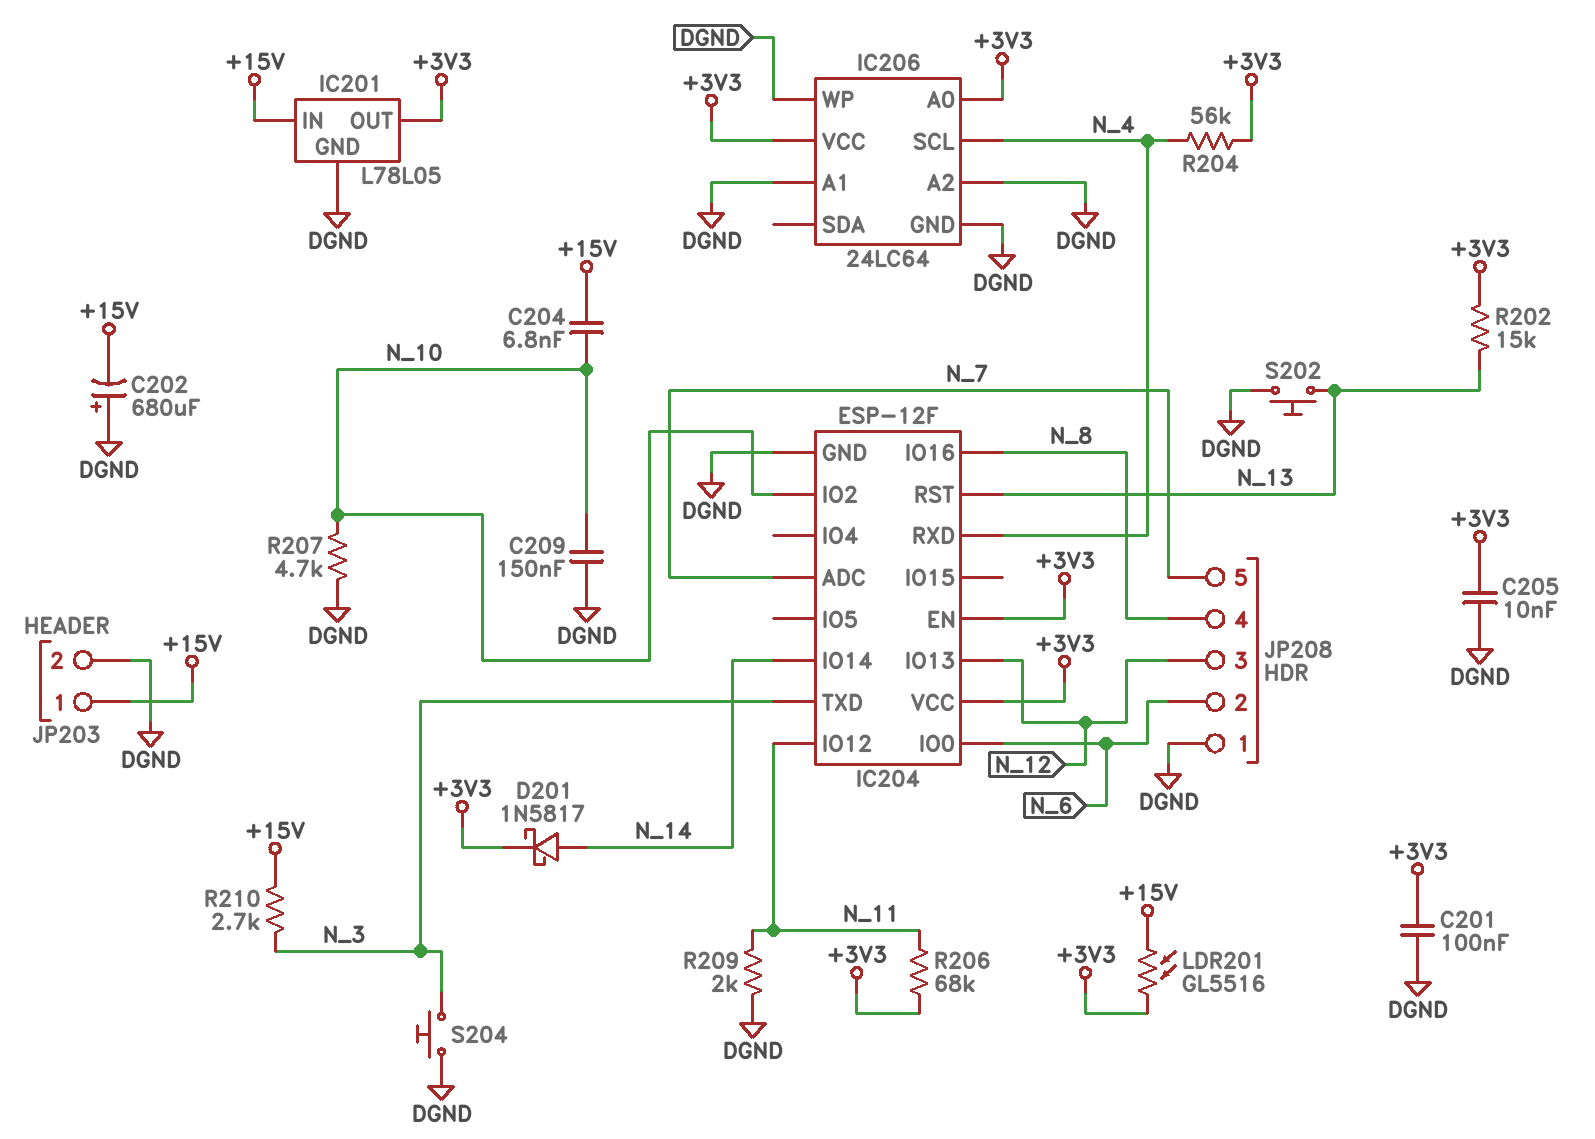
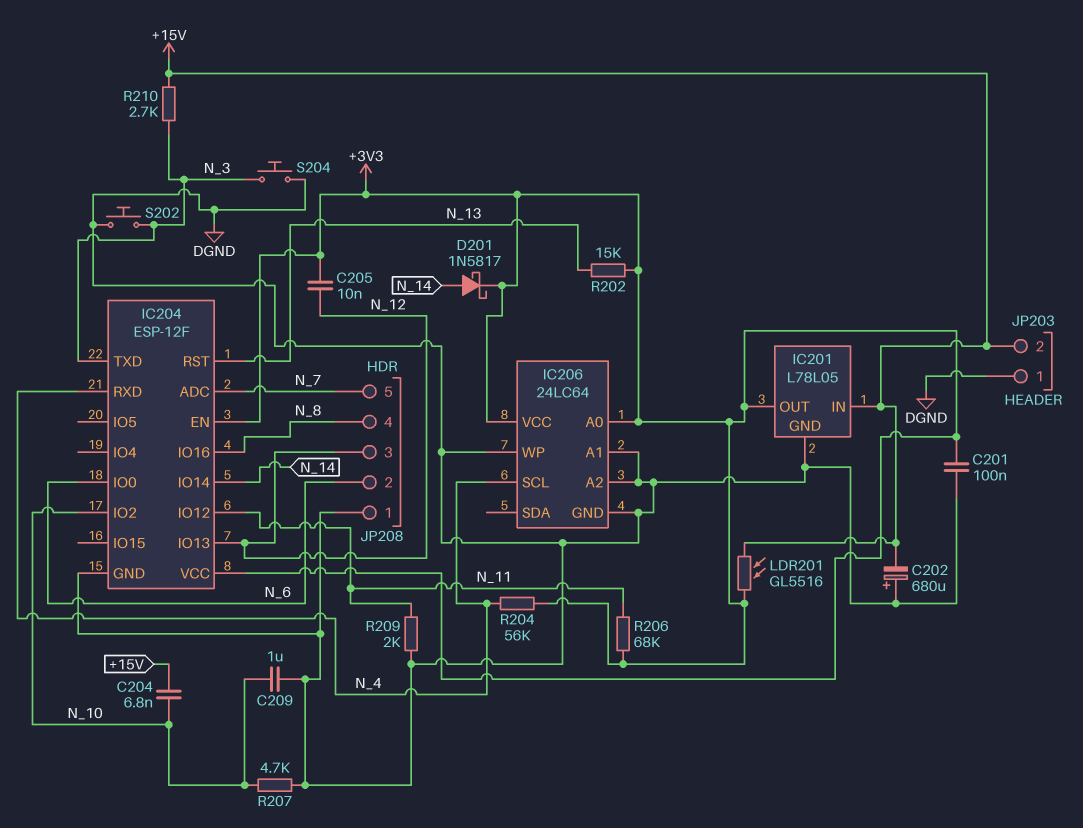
C205: 10nF (+3V3, DGND) -> 10nF (+3V3, N_12)
C209: 150nF (DGND, N_10) -> 1uF (DGND, N_10)
JP203 pin 1: +15V -> DGND
JP203 pin 2: DGND -> +15V
S202: button (DGND, N_13) -> button (DGND, N_3)

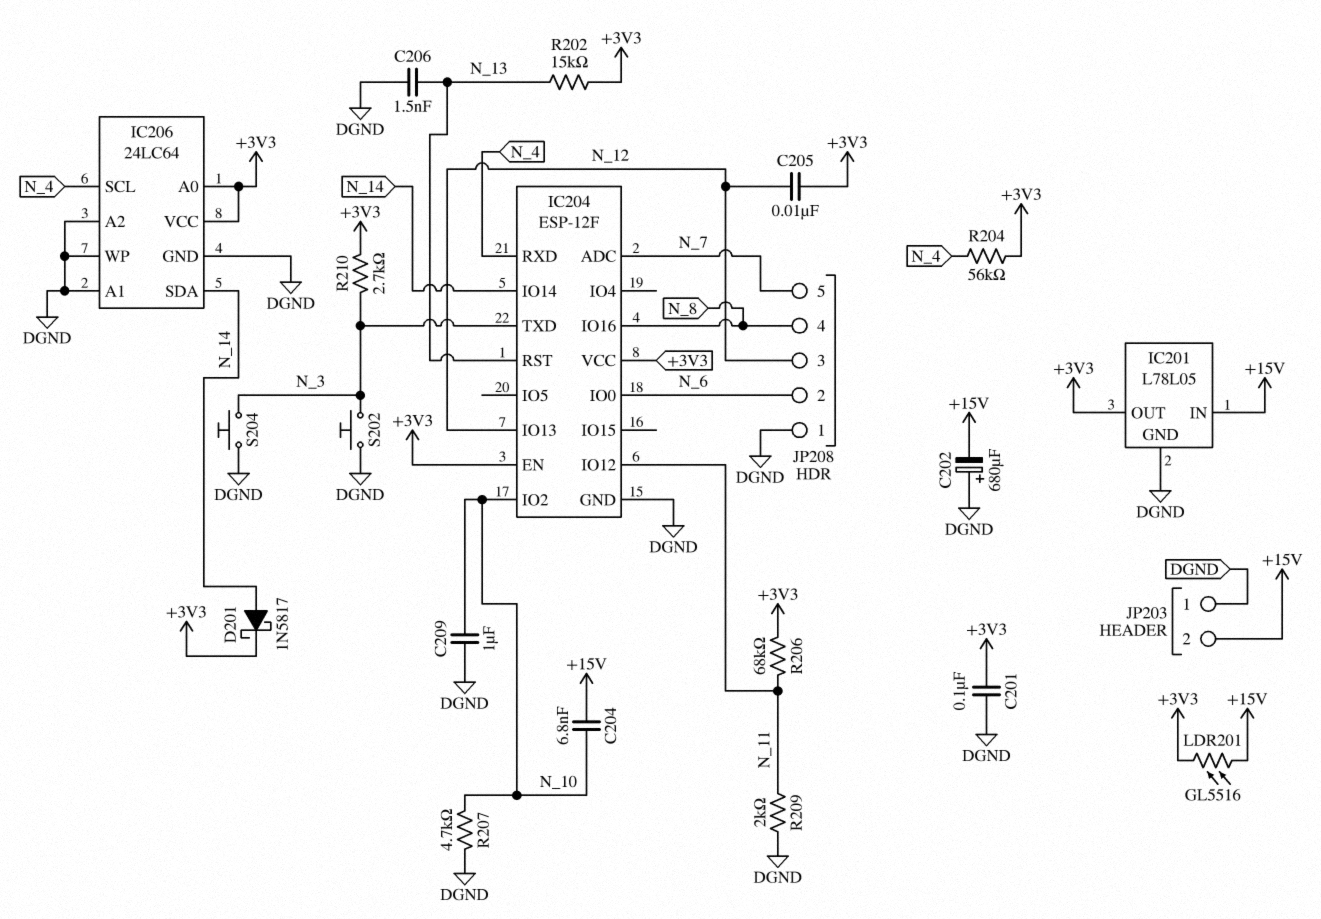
C206: none -> 1.5nF (DGND, N_13)
IC206 pin SDA: none -> N_14
R210: 2.7k (+15V, N_3) -> 2.7k (+3V3, N_3)

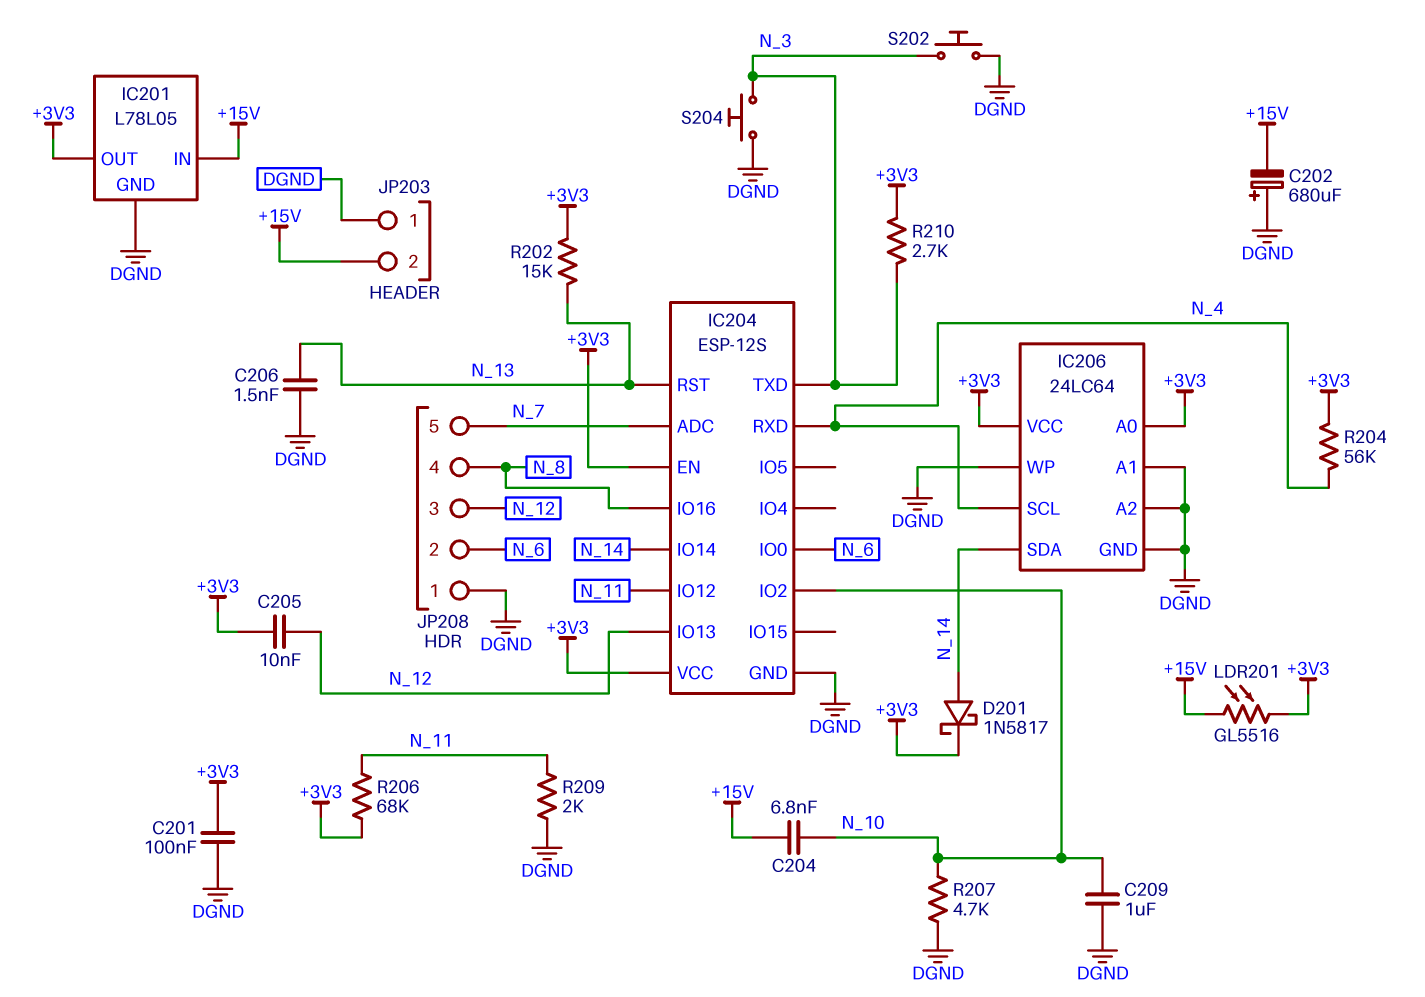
IC204: ESP-12F -> ESP-12S

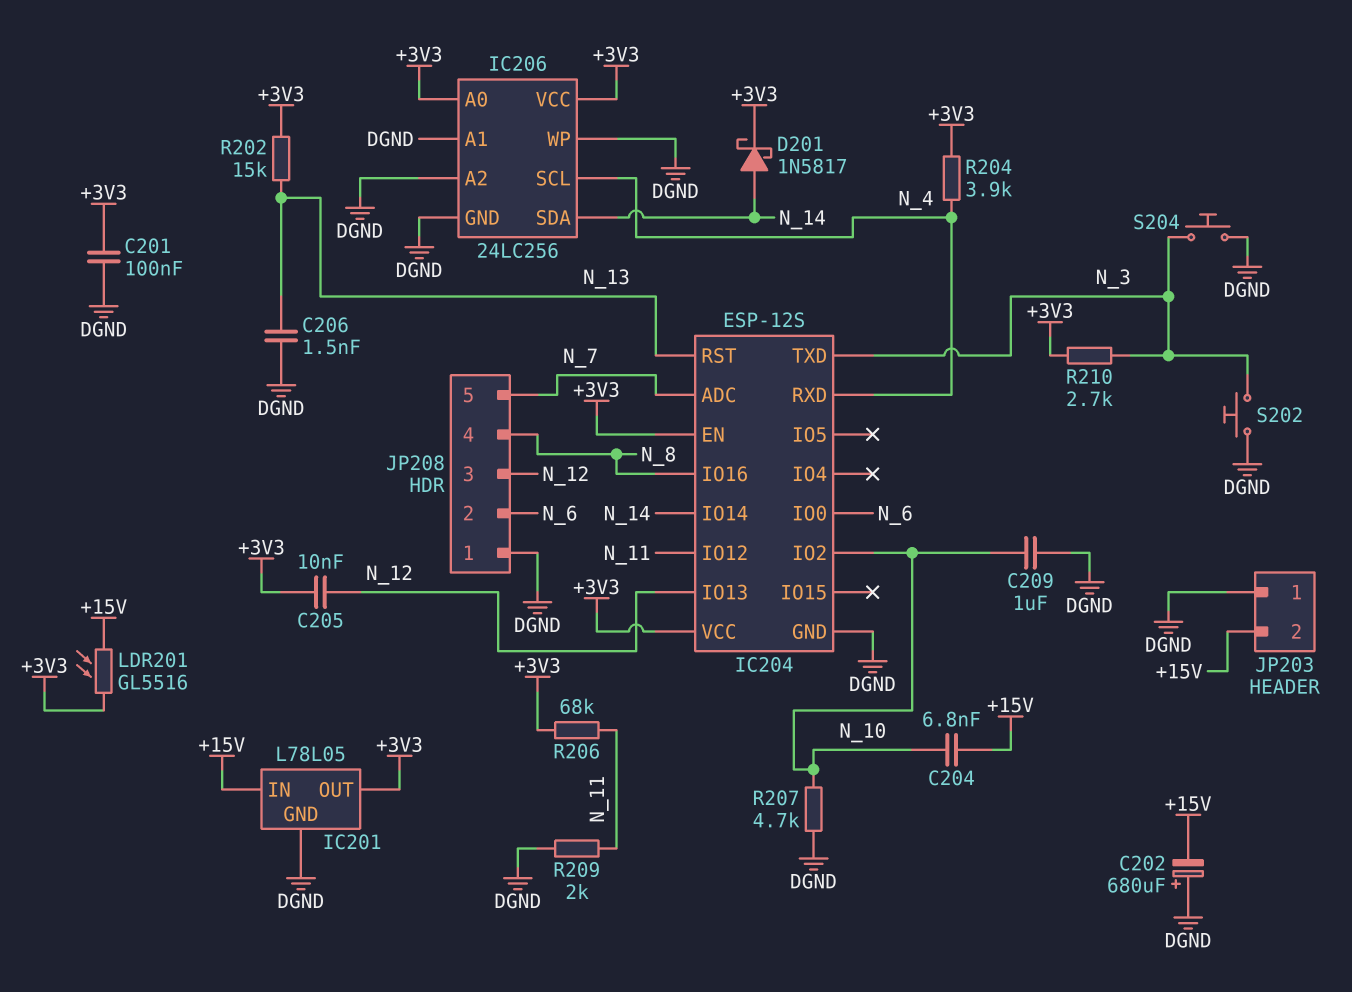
IC206: 24LC64 -> 24LC256
R204: 56k (+3V3, N_4) -> 3.9k (+3V3, N_4)

